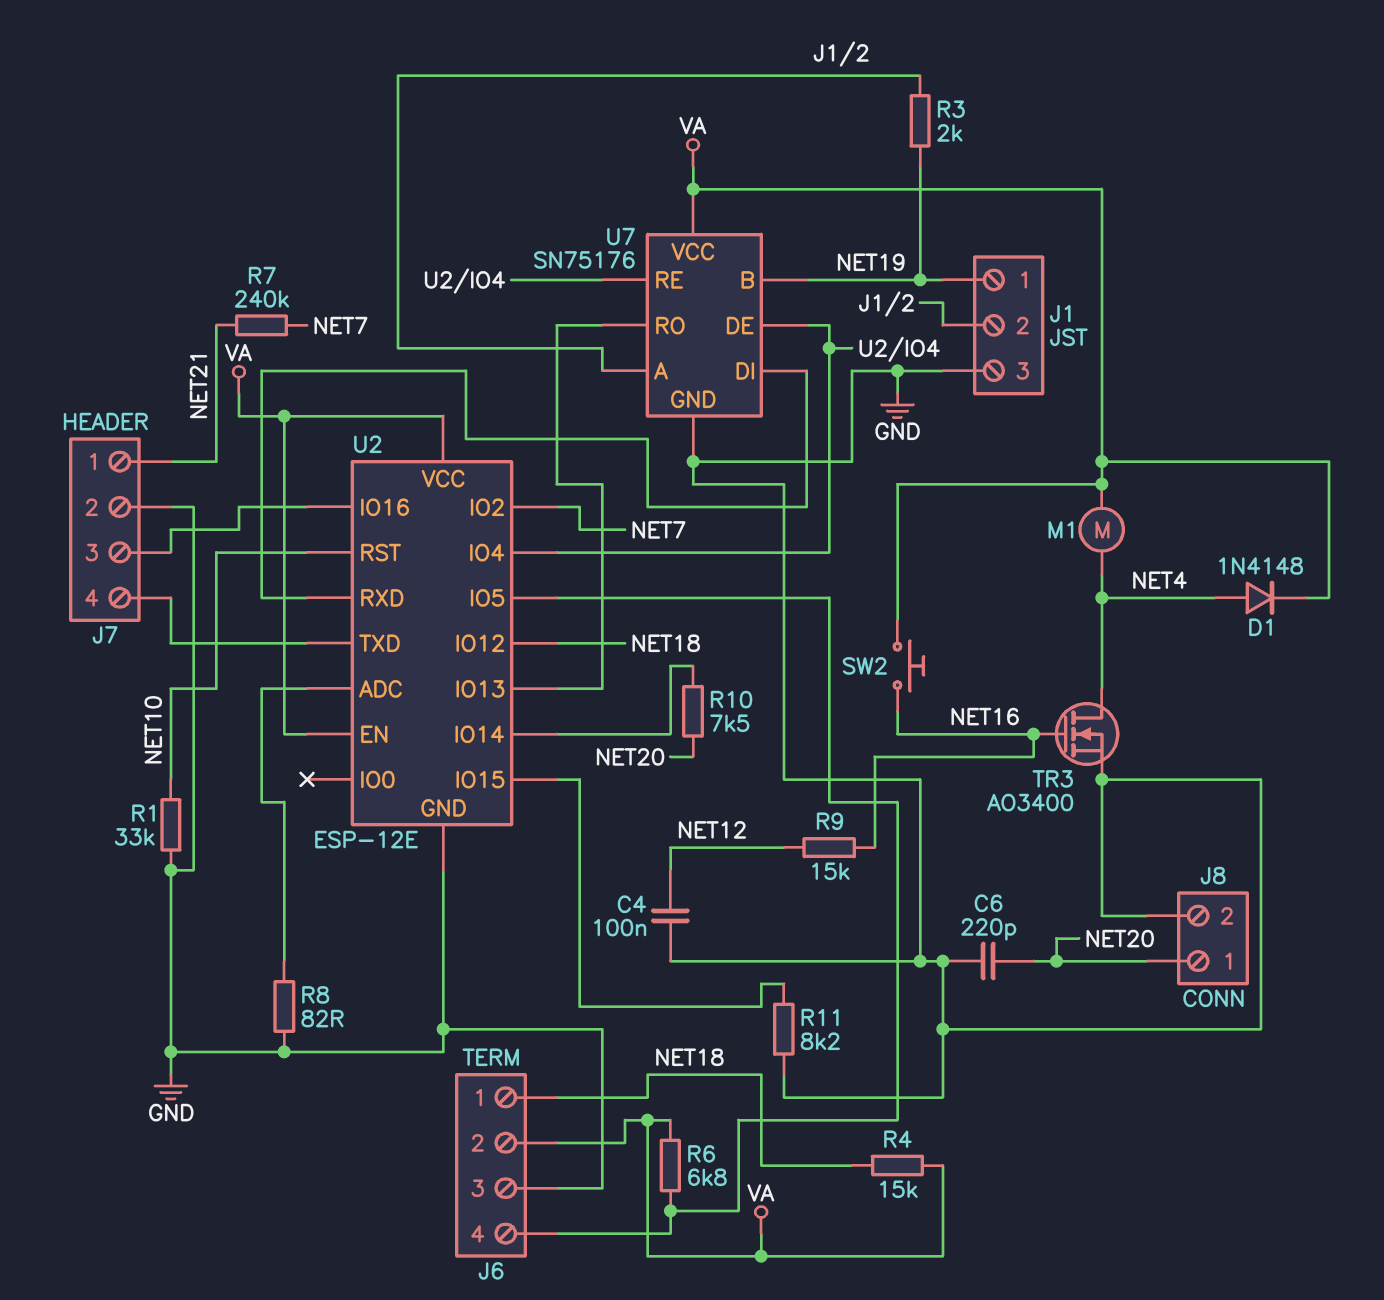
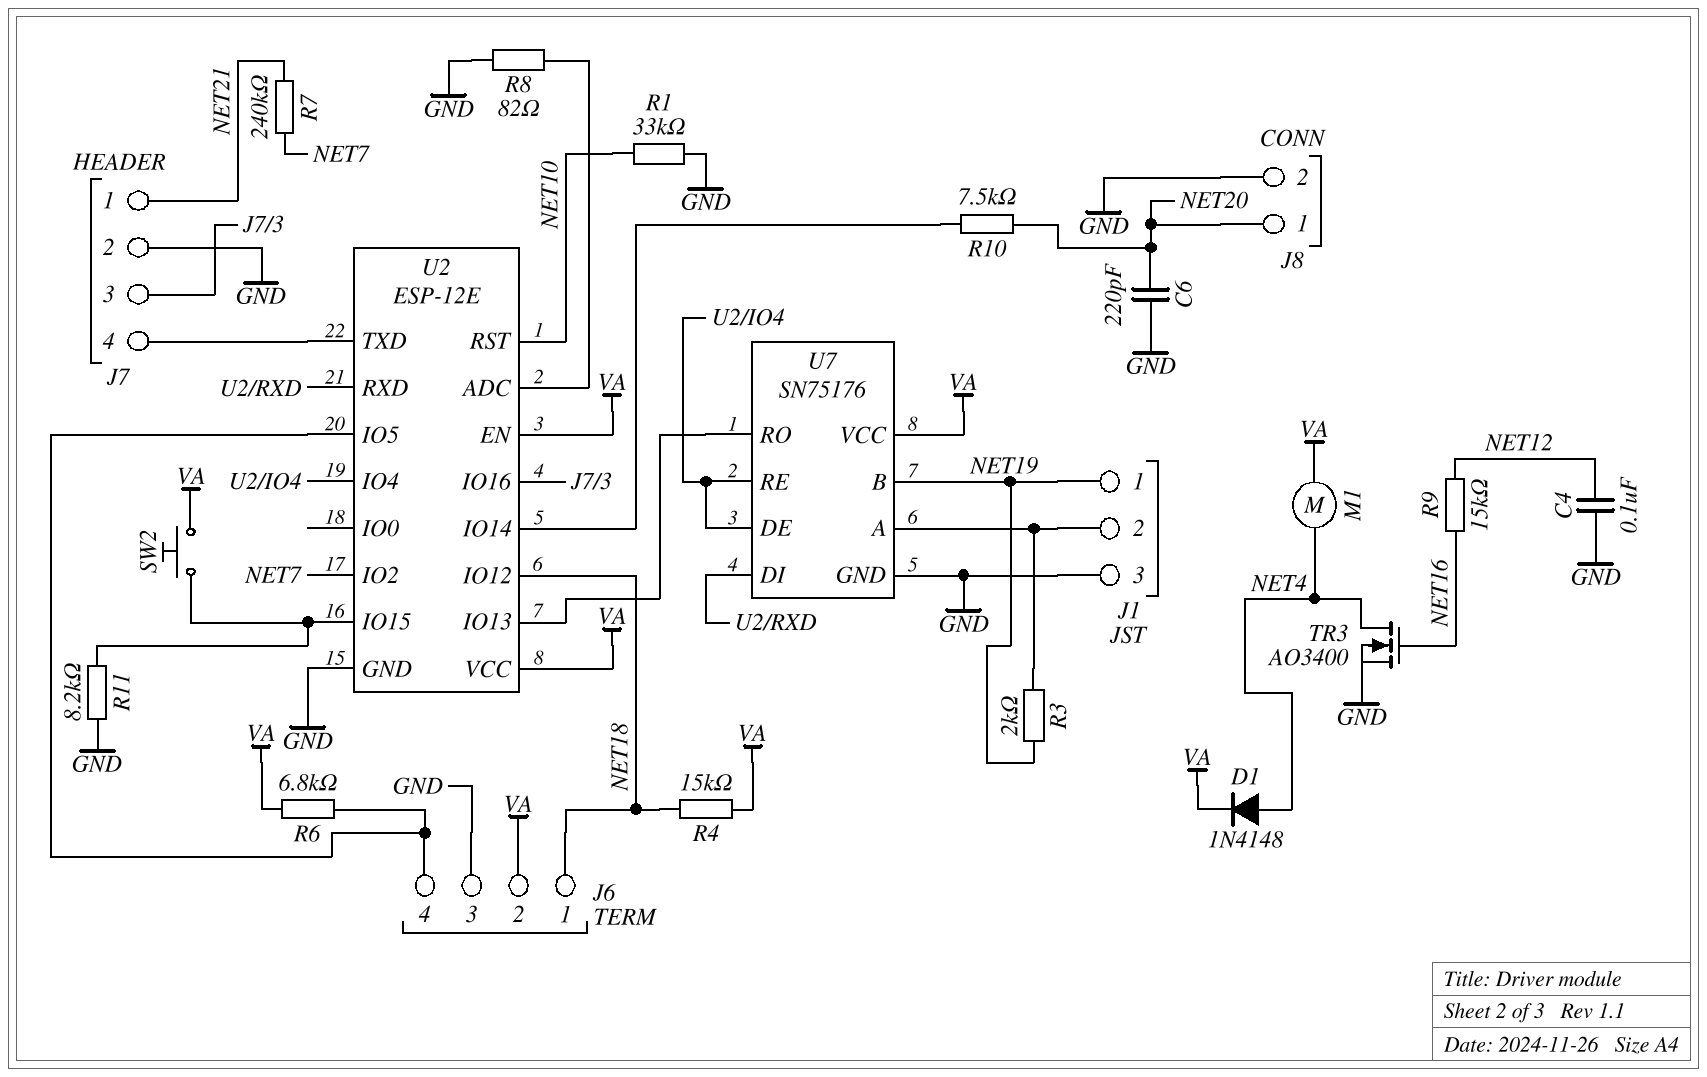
SW2: button (NET16, VA) -> button (U2/IO15, VA)

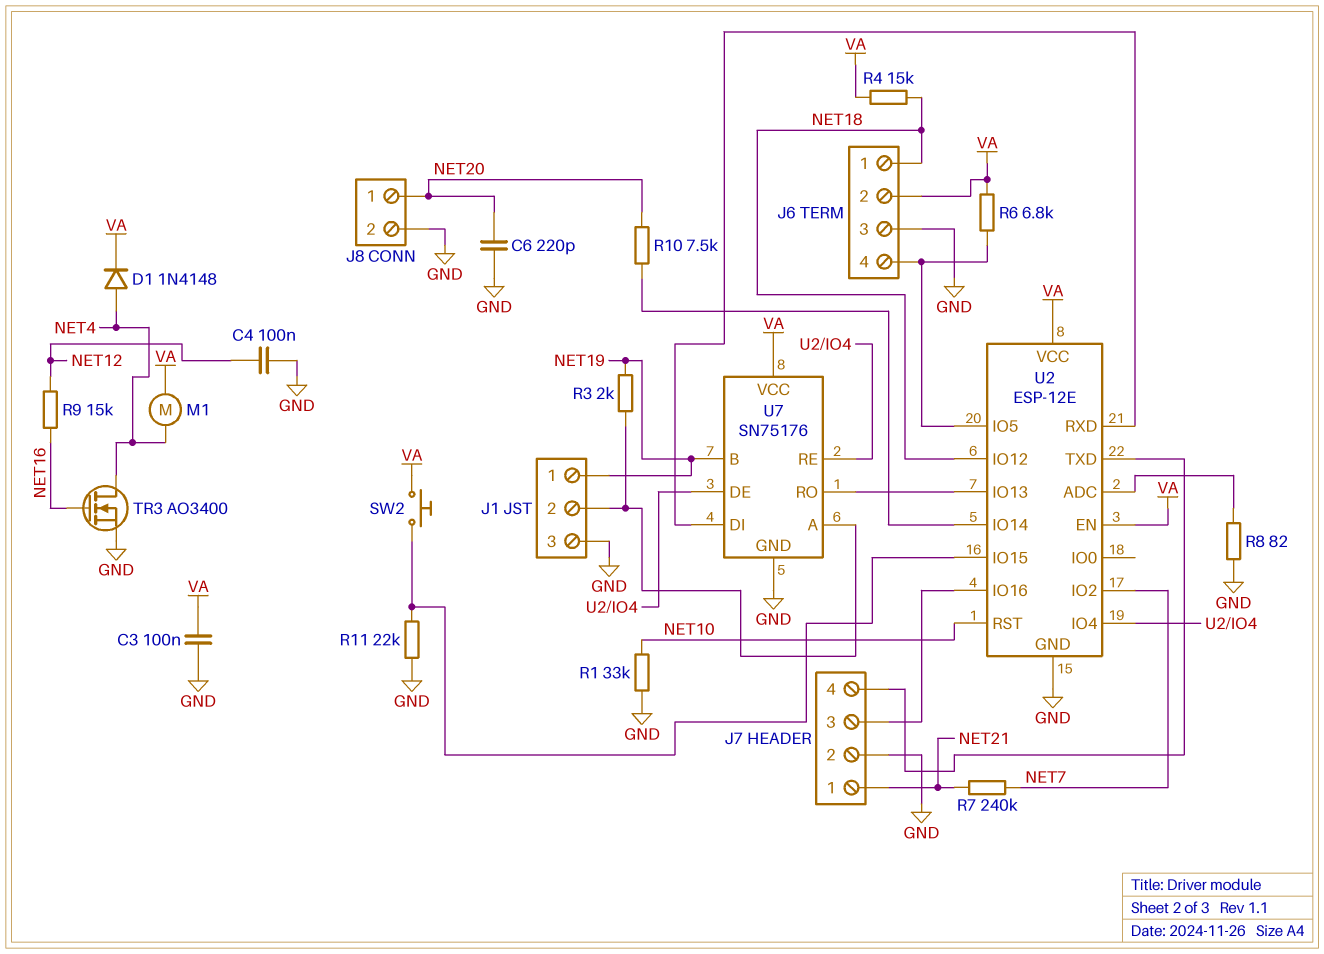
C3: none -> 100nF (GND, VA)
R11: 8.2k (GND, U2/IO15) -> 22k (GND, U2/IO15)

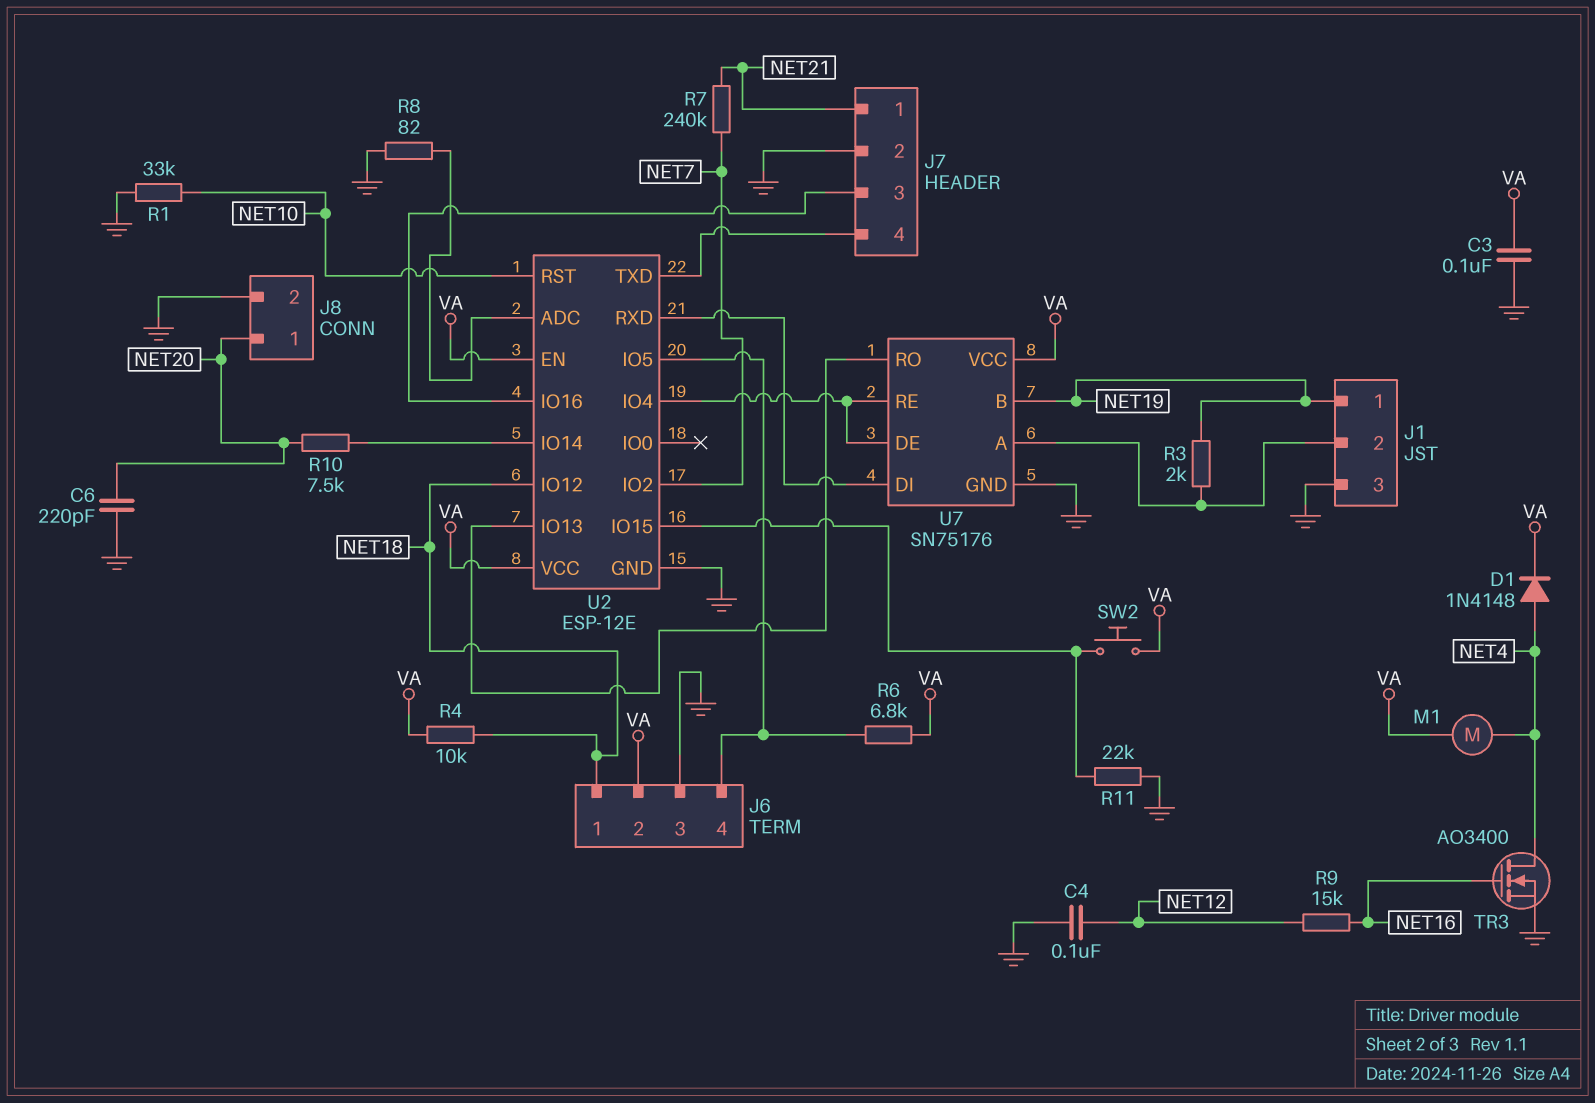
R4: 15k (NET18, VA) -> 10k (NET18, VA)

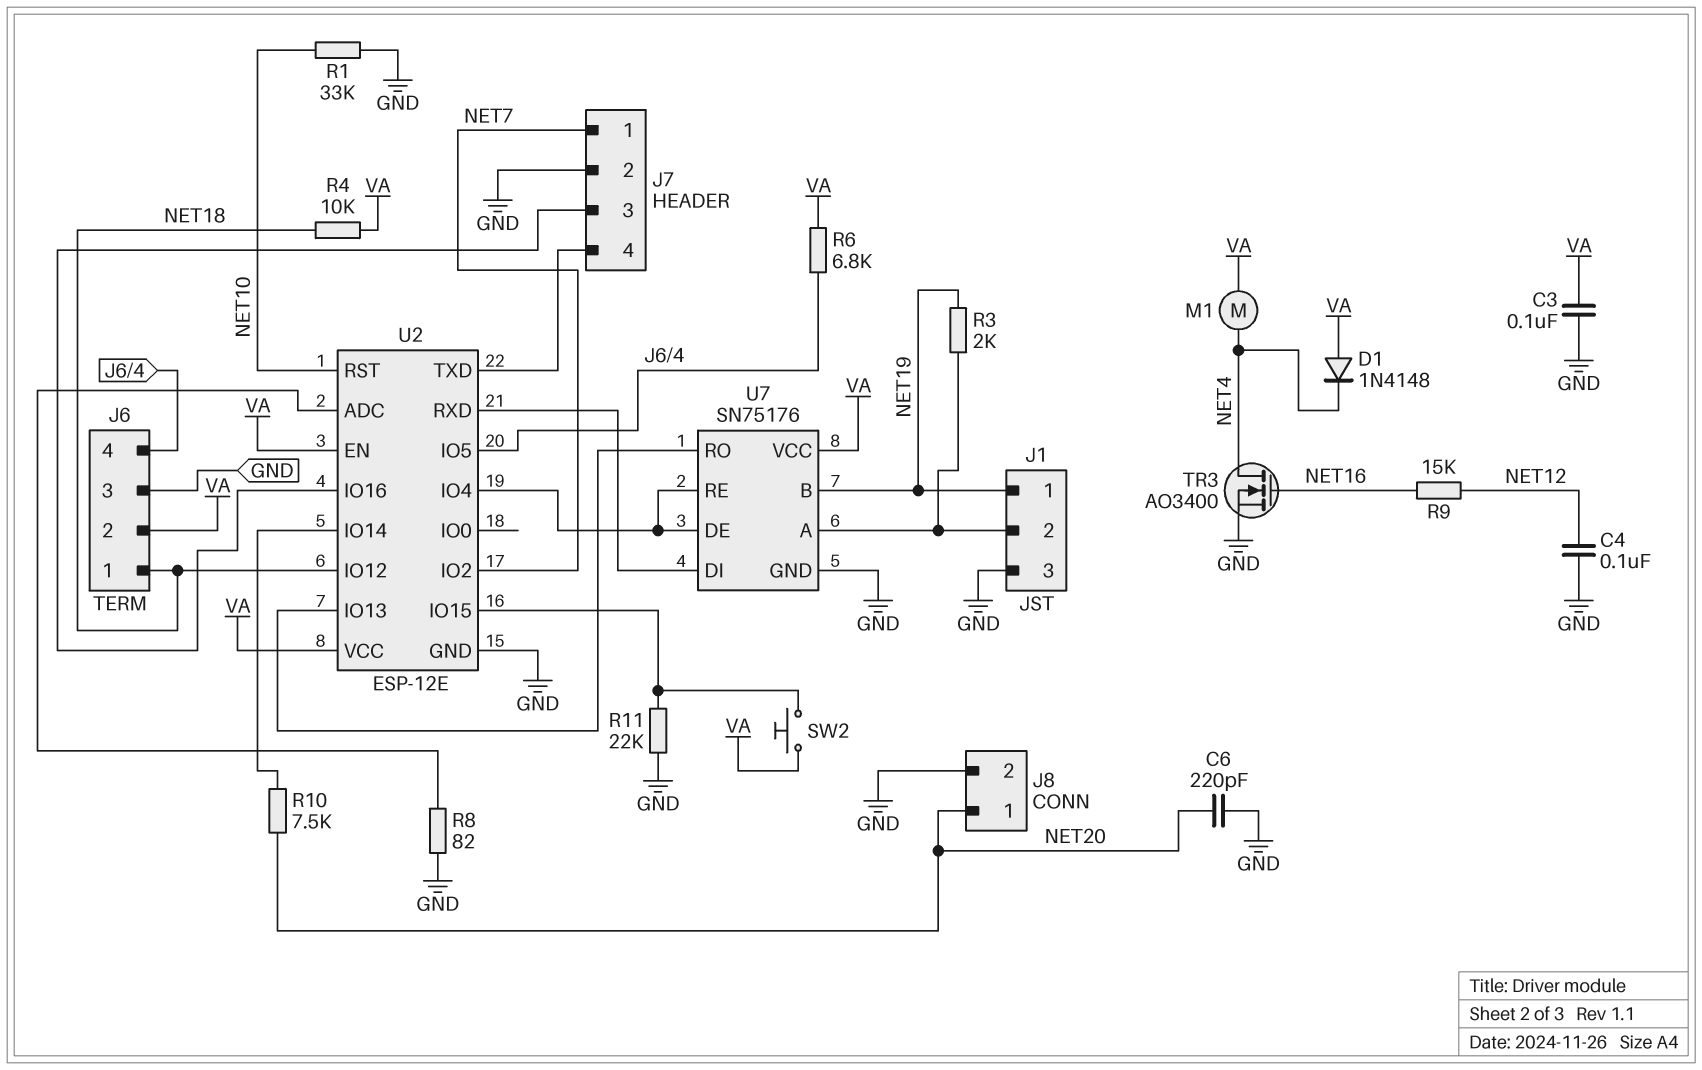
D1: diode 1N4148 (A NET4, K VA) -> diode 1N4148 (A VA, K NET4)
J7 pin 1: NET21 -> NET7
R7: 240k (NET7, NET21) -> none

